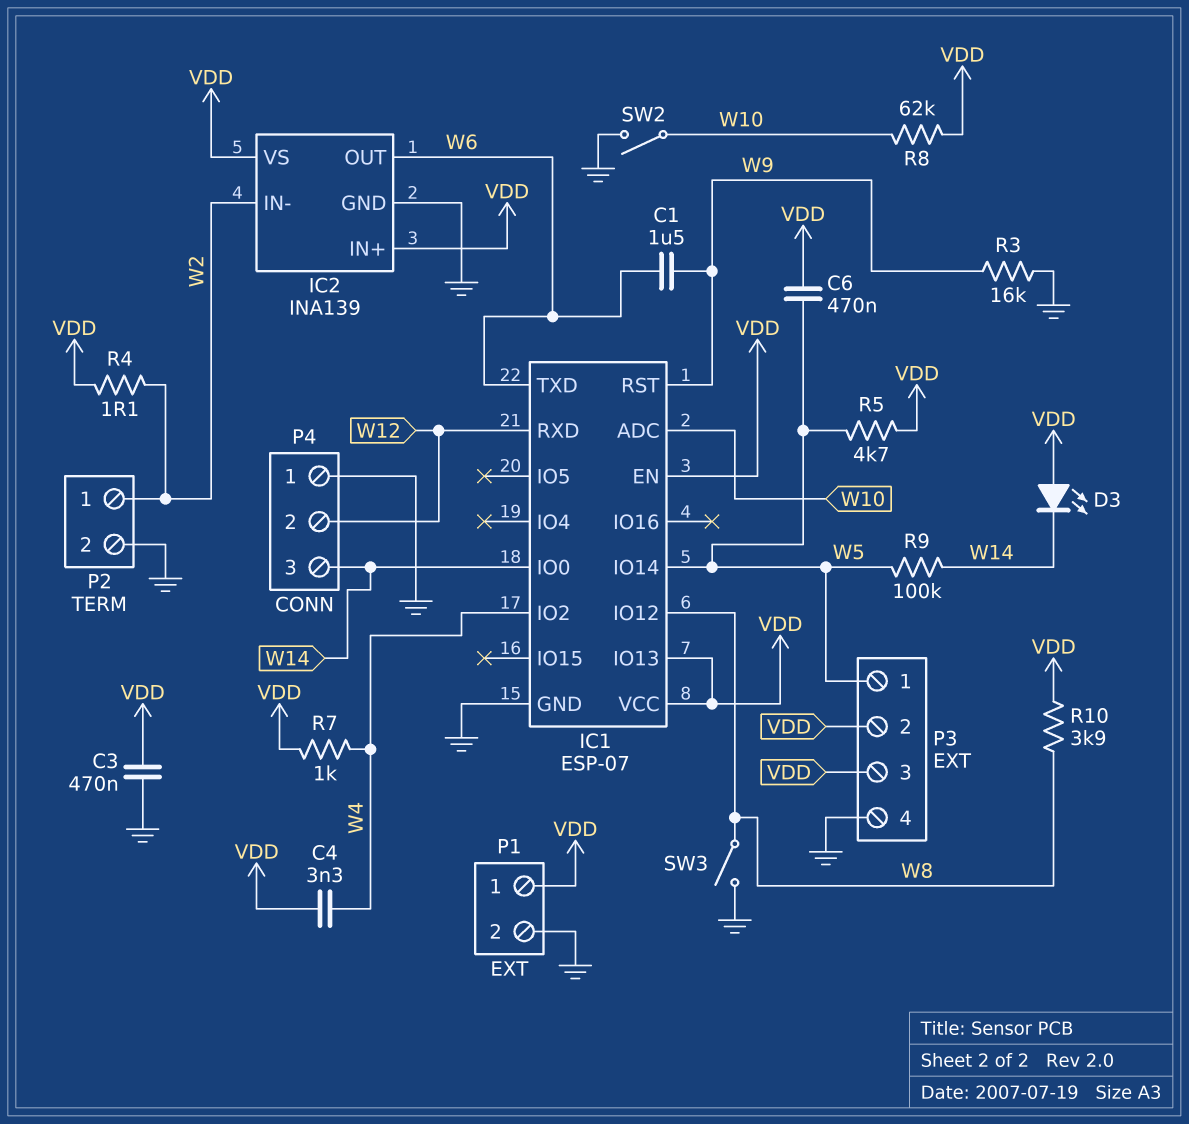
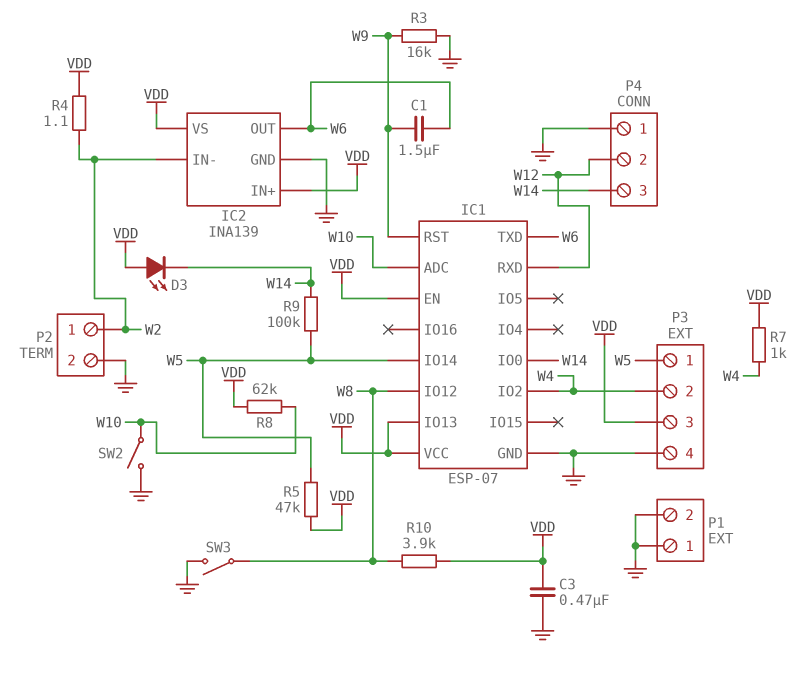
C4: 3.3nF (VDD, W4) -> none
C6: 470nF (VDD, W5) -> none
P1 pin 1: VDD -> GND
P3 pin 2: VDD -> W4
R5: 4.7k (VDD, W5) -> 47k (VDD, W5)

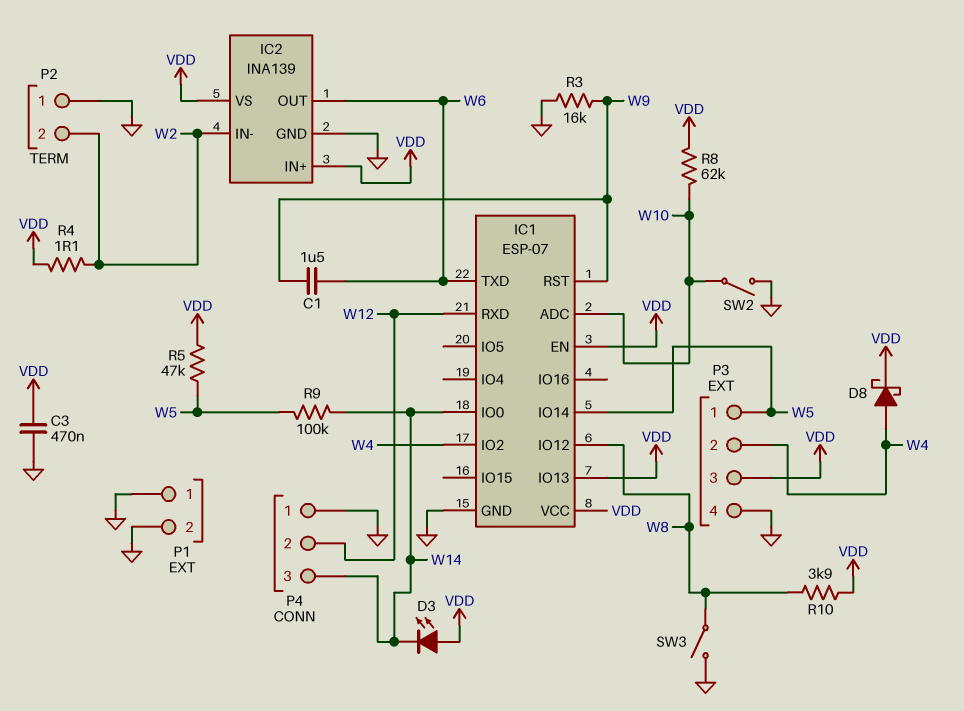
D8: none -> schottky (A W4, K VDD)
P2 pin 1: W2 -> GND
P2 pin 2: GND -> W2
R7: 1k (VDD, W4) -> none

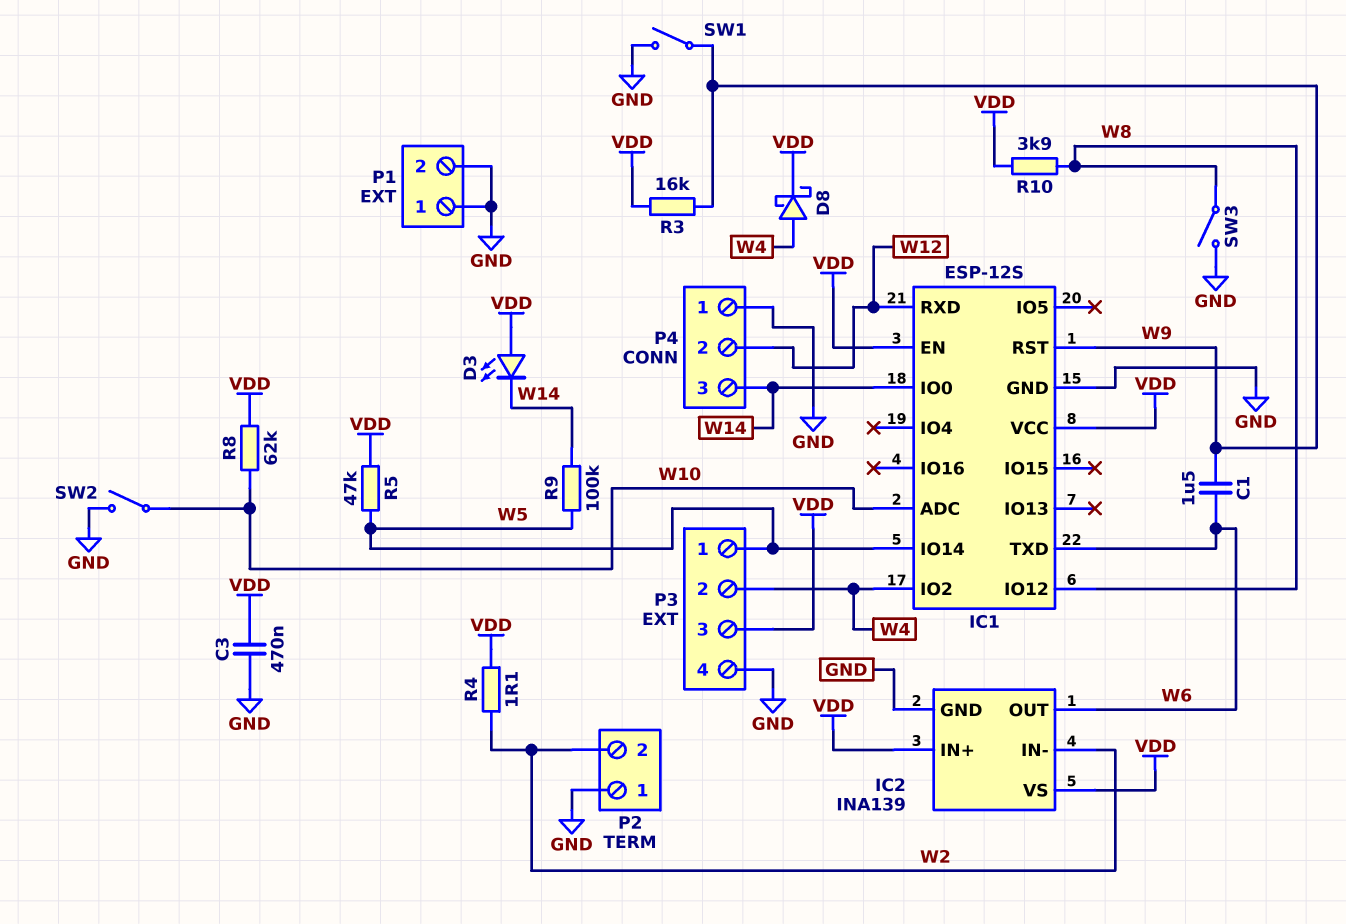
IC1: ESP-07 -> ESP-12S
IC1 pin IO13: VDD -> none
R3: 16k (GND, W9) -> 16k (VDD, W9)
SW1: none -> switch (GND, W9)

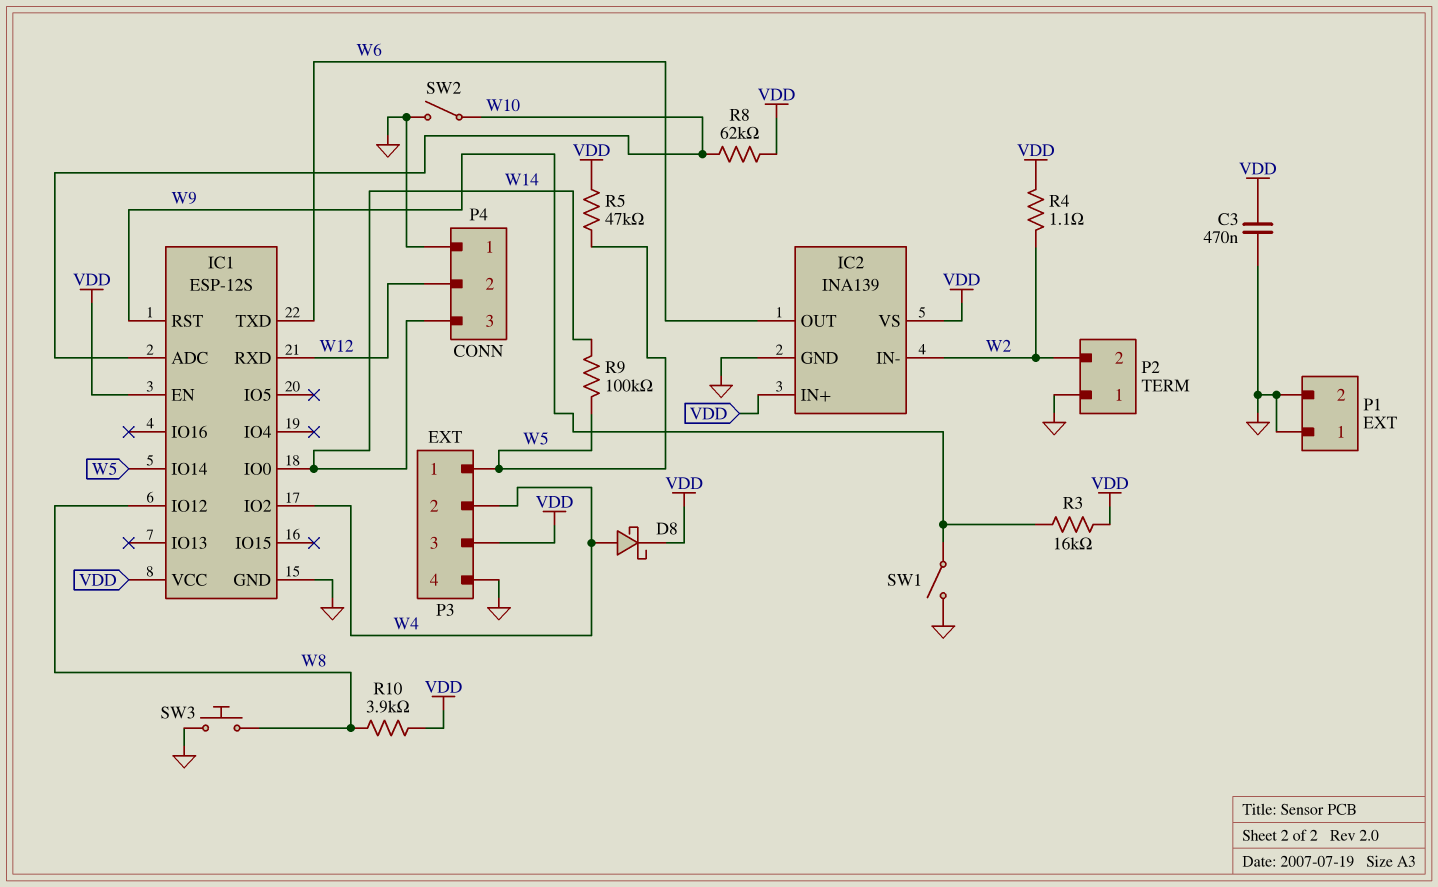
C1: 1.5uF (W6, W9) -> none
D3: LED (A VDD, K W14) -> none
SW3: switch (GND, W8) -> button (GND, W8)

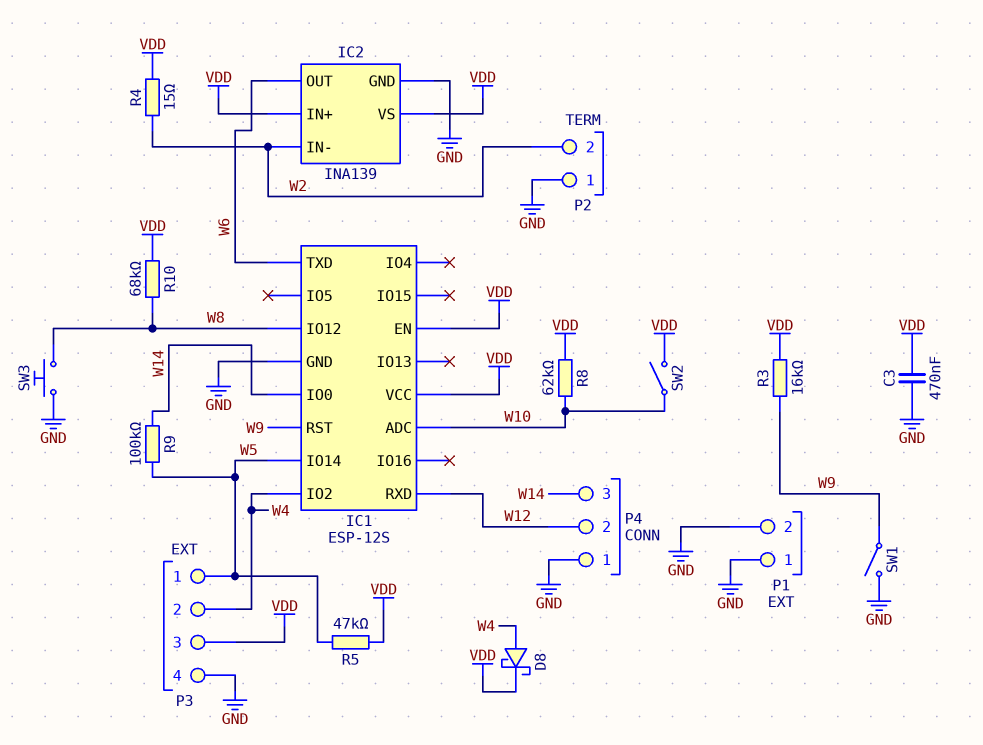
R4: 1.1 (VDD, W2) -> 15 (VDD, W2)
R10: 3.9k (VDD, W8) -> 68k (VDD, W8)
SW2: switch (GND, W10) -> switch (VDD, W10)

